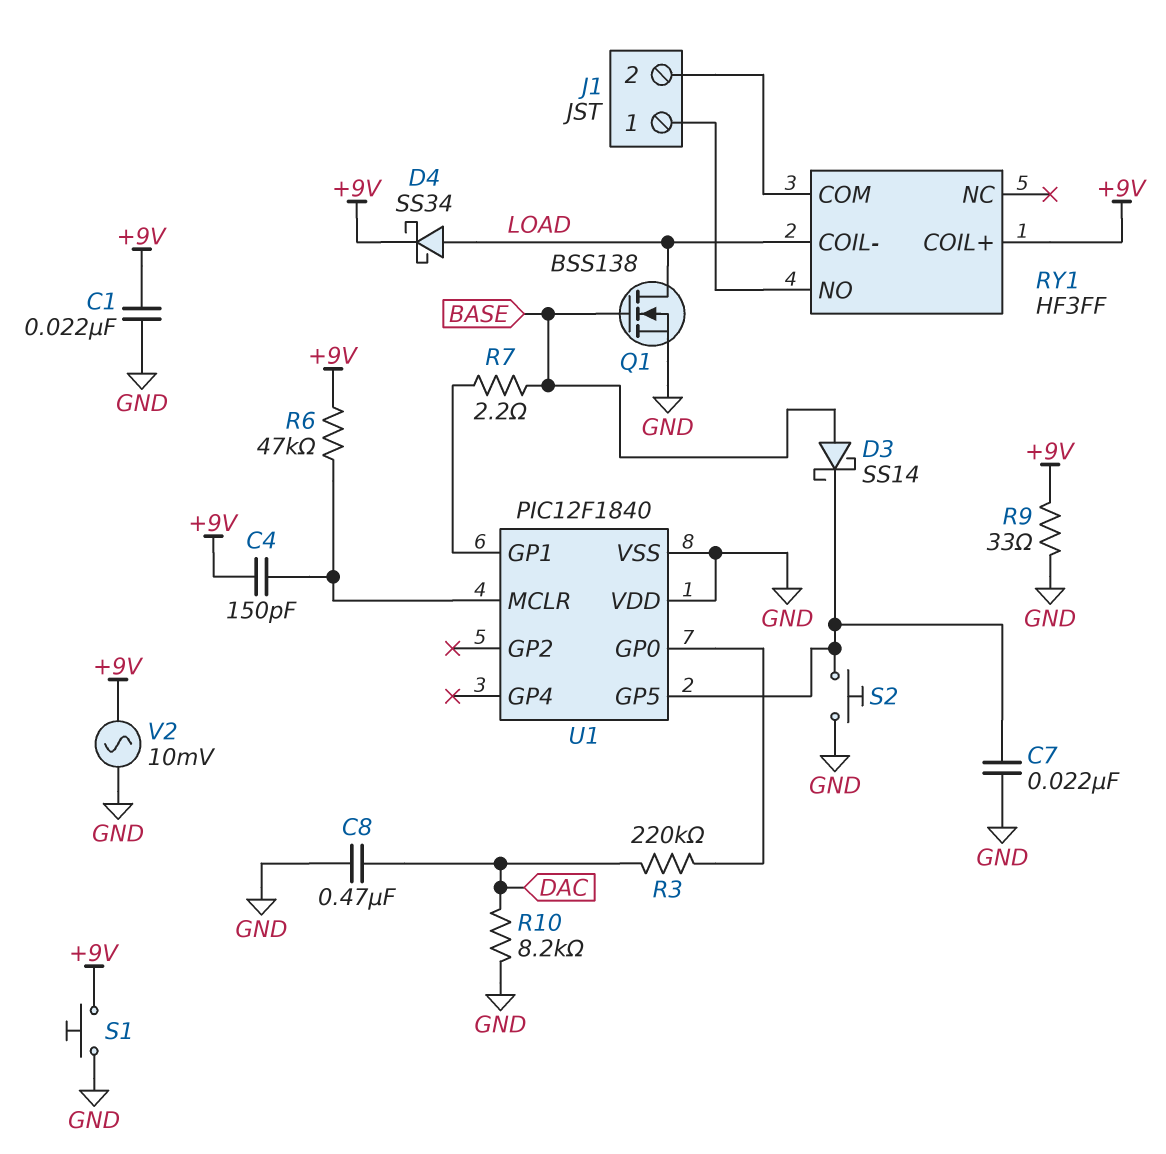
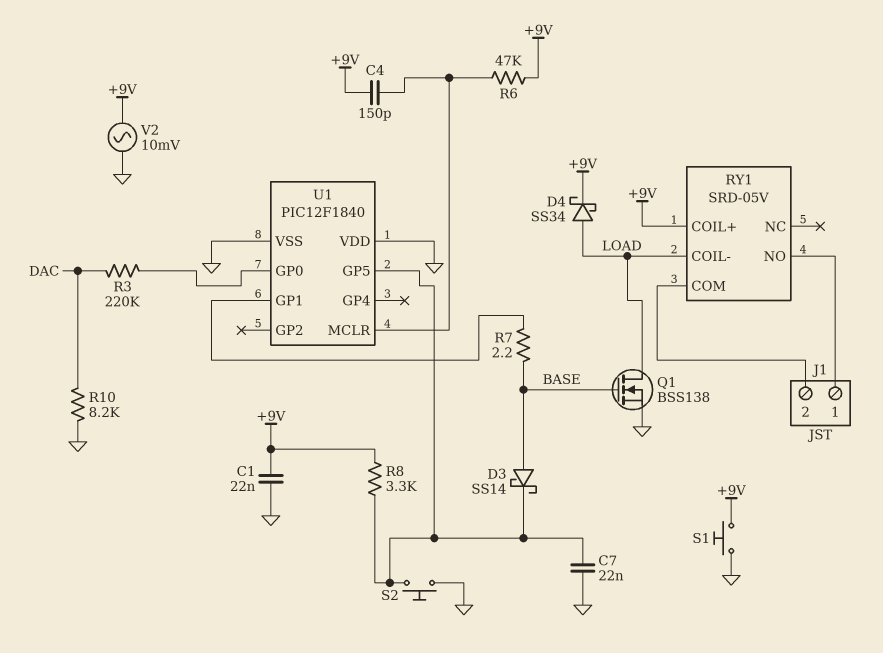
C8: 470nF (DAC, GND) -> none
R8: none -> 3.3k (+9V, U1/GP5)
R9: 33 (+9V, GND) -> none
RY1: HF3FF -> SRD-05V

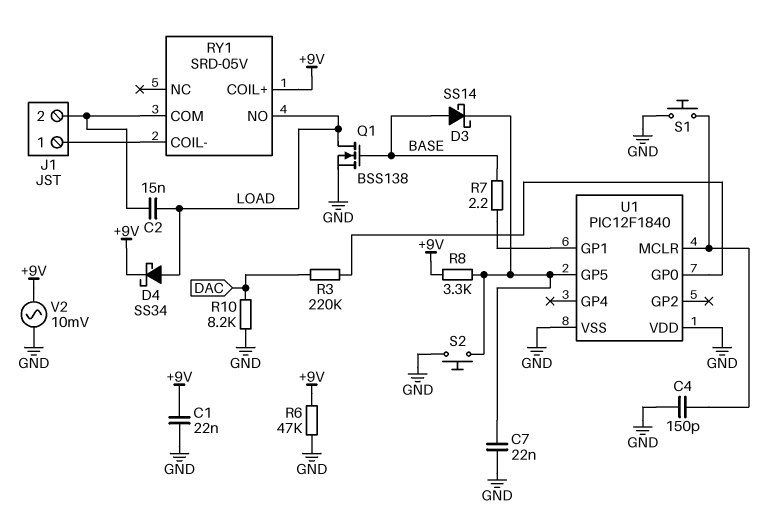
C2: none -> 15nF (J1/2, LOAD)
C4: 150pF (+9V, U1/MCLR) -> 150pF (GND, U1/MCLR)
R6: 47k (+9V, U1/MCLR) -> 47k (+9V, GND)
RY1 pin COIL-: LOAD -> J1/1
RY1 pin NO: J1/1 -> LOAD
S1: button (+9V, GND) -> button (GND, U1/MCLR)

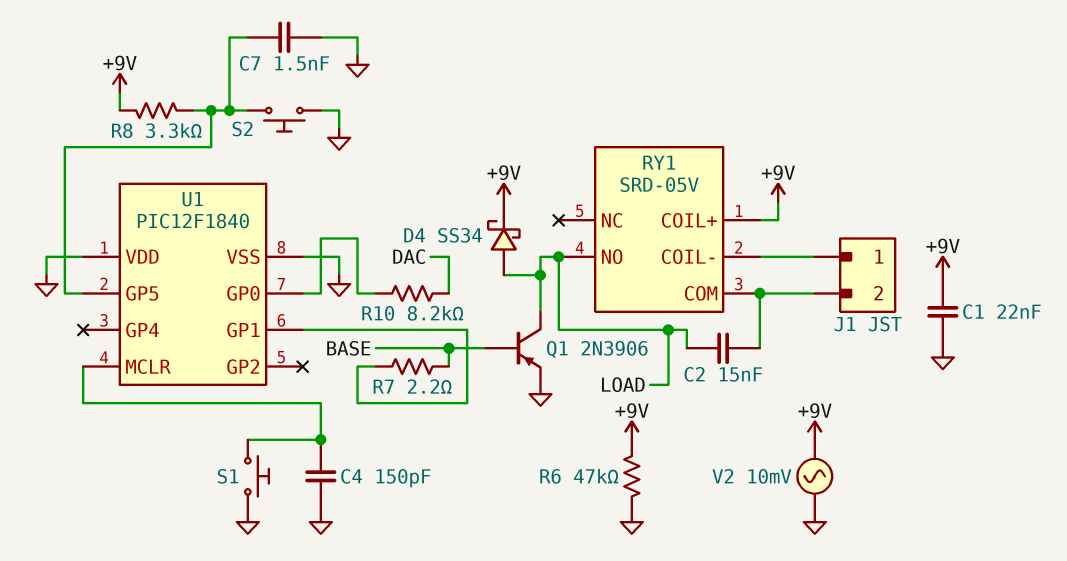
C7: 22nF (GND, U1/GP5) -> 1.5nF (GND, U1/GP5)
D3: schottky SS14 (A BASE, K U1/GP5) -> none
Q1: NMOS BSS138 (G BASE, D LOAD, S GND) -> PNP 2N3906 (B BASE, C LOAD, E GND)
R3: 220k (DAC, U1/GP0) -> none
R10: 8.2k (DAC, GND) -> 8.2k (DAC, U1/GP0)

